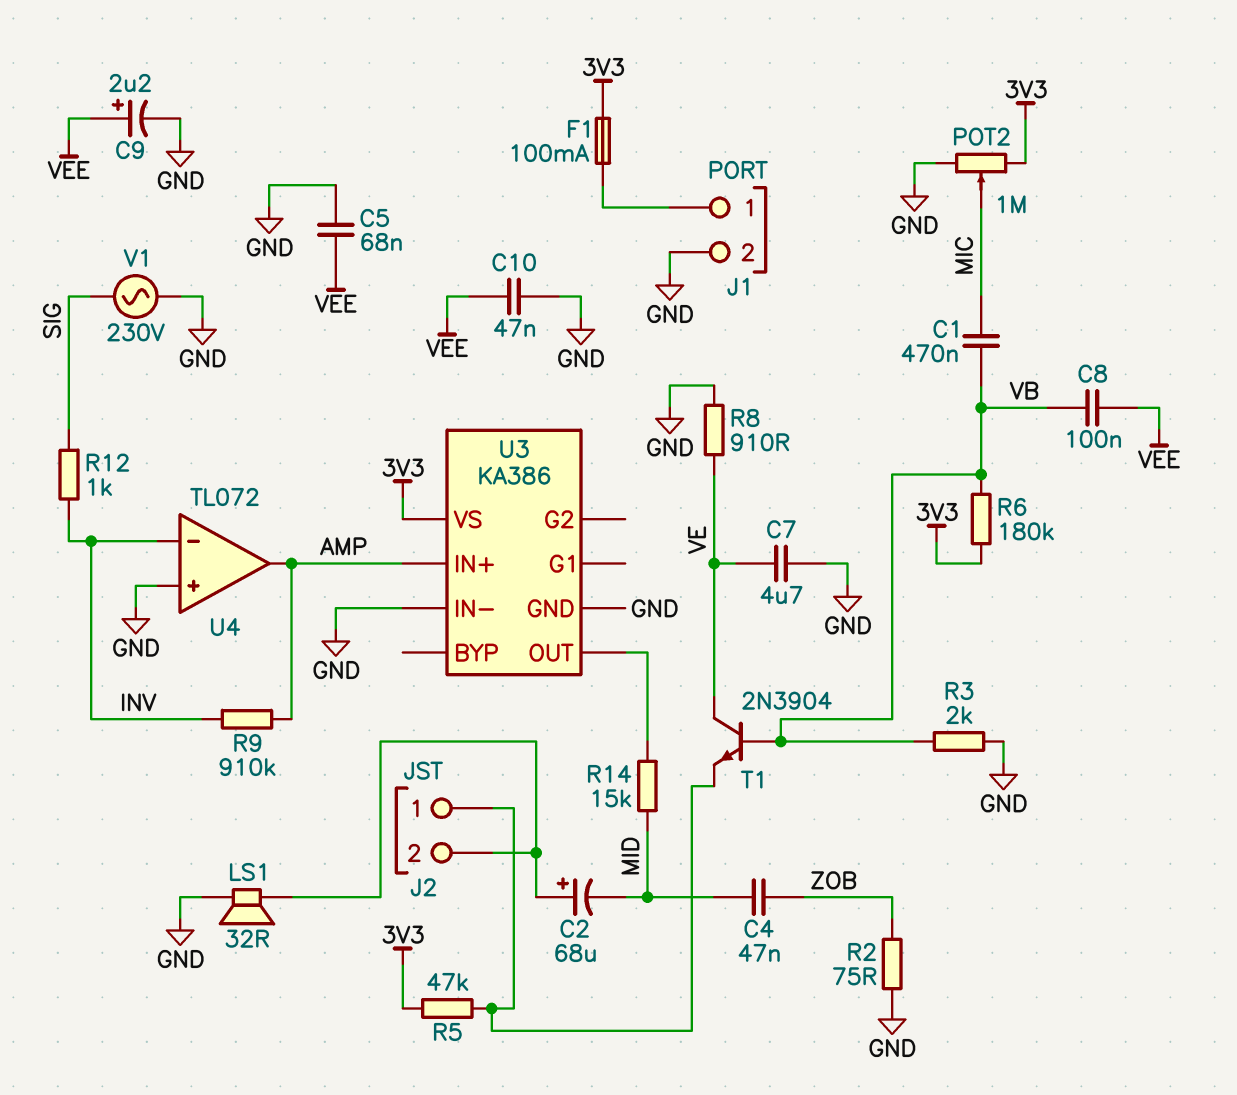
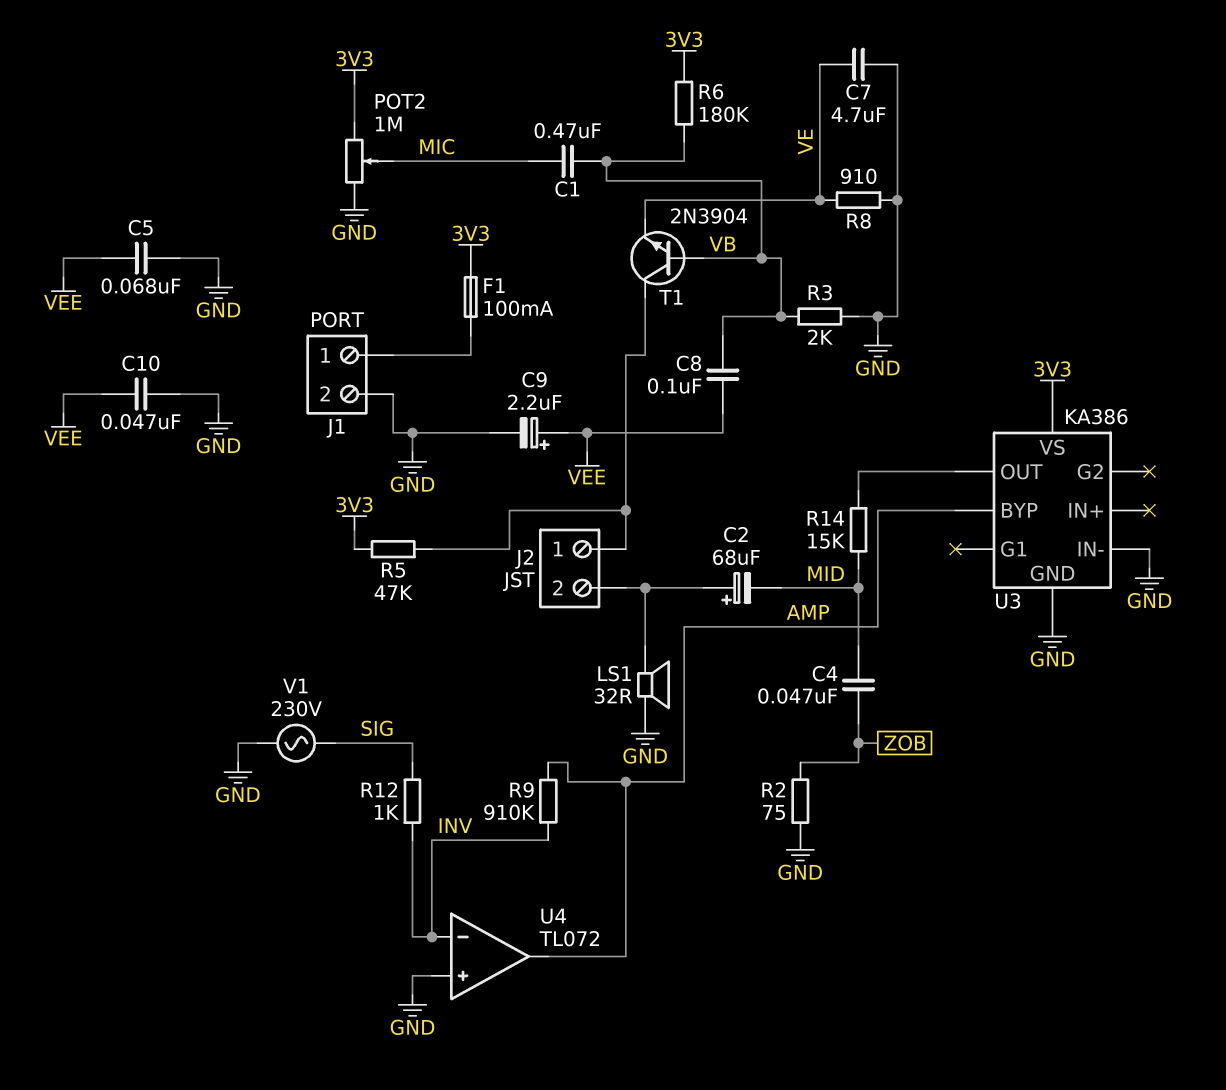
T1: NPN 2N3904 (B VB, C VE, E J2/1) -> NPN 2N3904 (B VB, C J2/1, E VE)
U3 pin BYP: none -> AMP
U3 pin IN+: AMP -> none

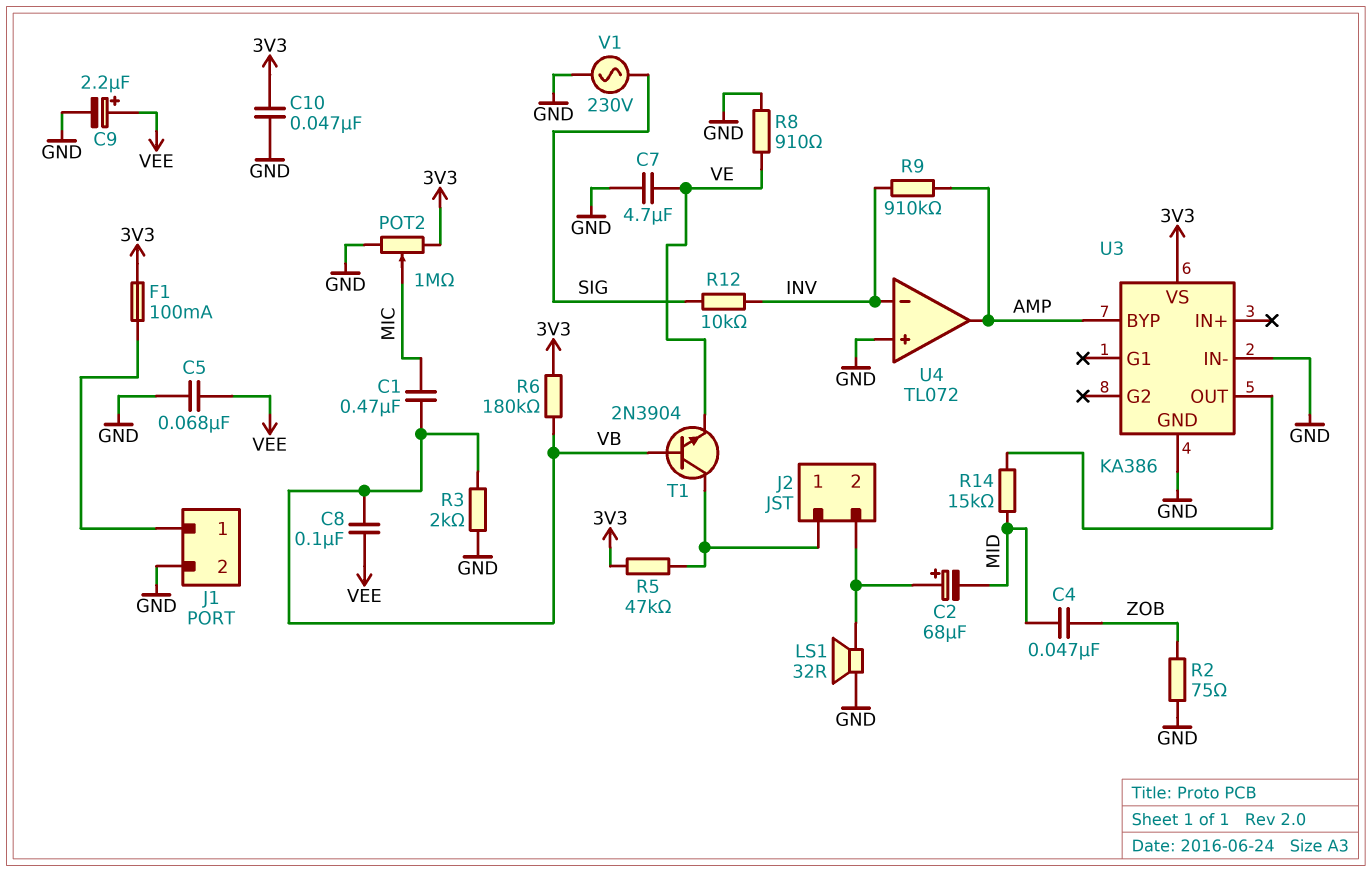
C10: 47nF (GND, VEE) -> 47nF (3V3, GND)
R12: 1k (INV, SIG) -> 10k (INV, SIG)

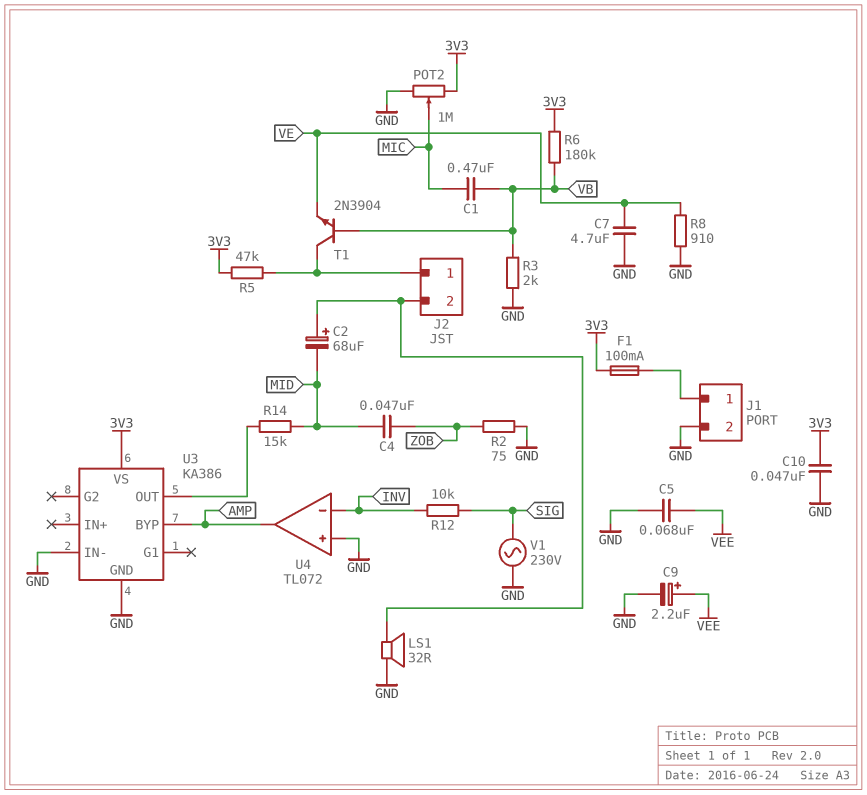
C8: 100nF (VB, VEE) -> none
R9: 910k (AMP, INV) -> none

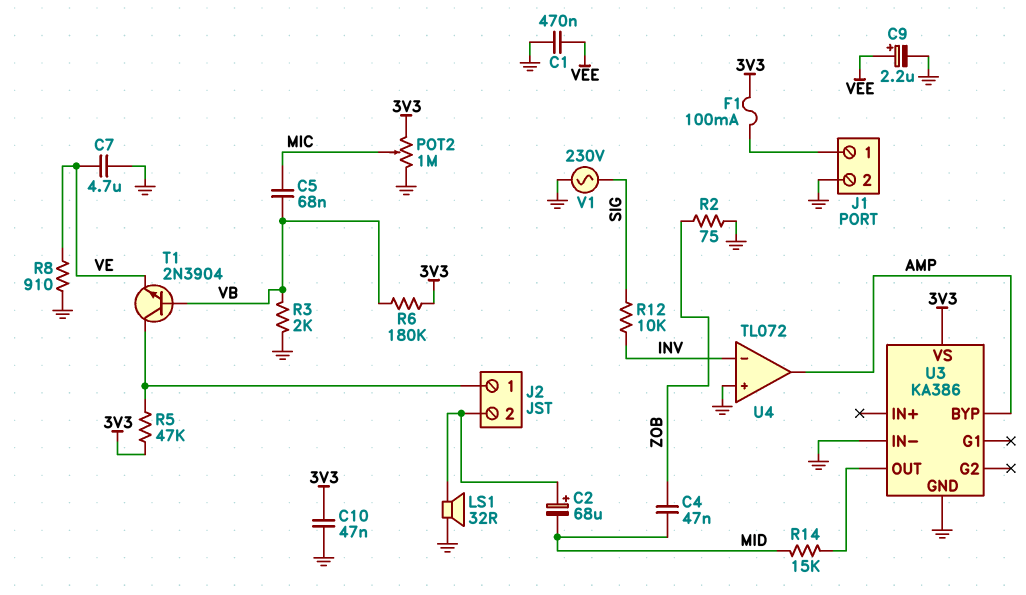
C1: 470nF (MIC, VB) -> 470nF (GND, VEE)
C5: 68nF (GND, VEE) -> 68nF (MIC, VB)

